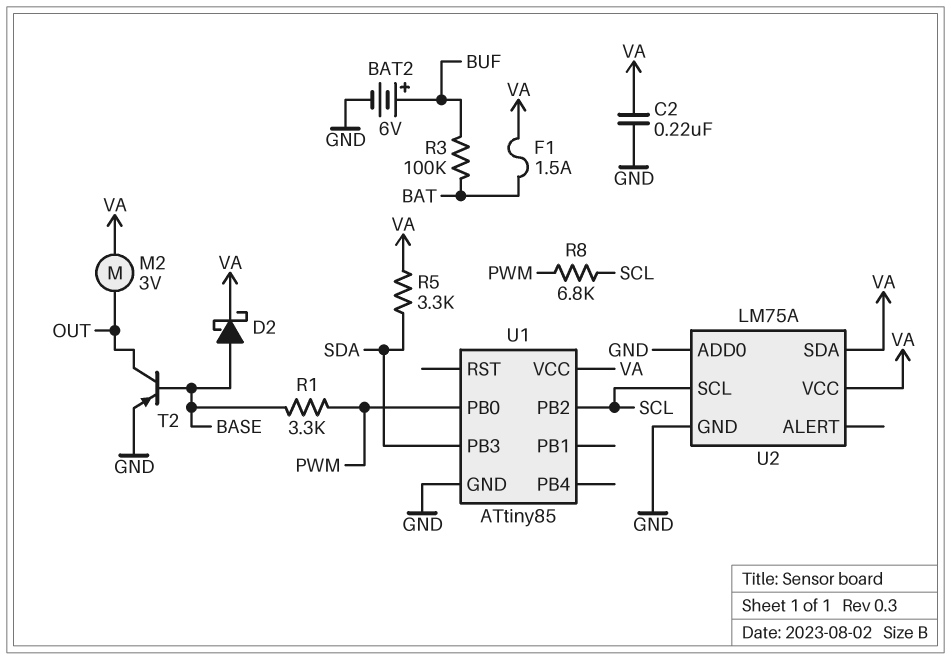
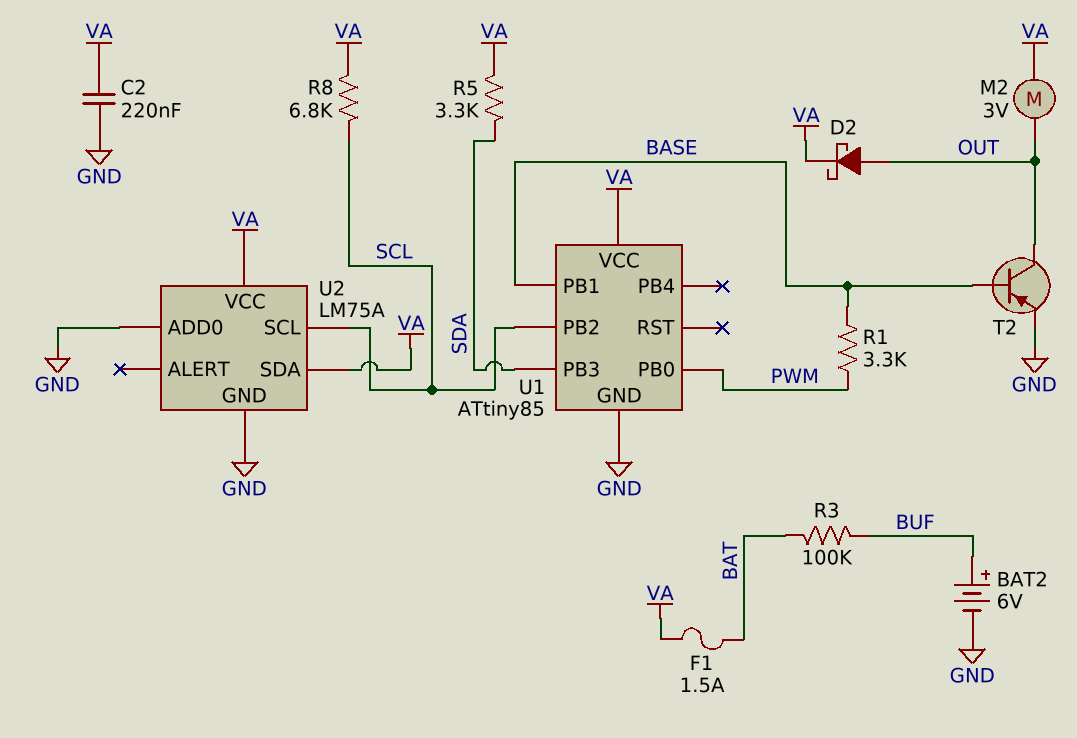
D2: schottky (A BASE, K VA) -> schottky (A OUT, K VA)
R8: 6.8k (PWM, SCL) -> 6.8k (SCL, VA)
U1 pin PB1: none -> BASE

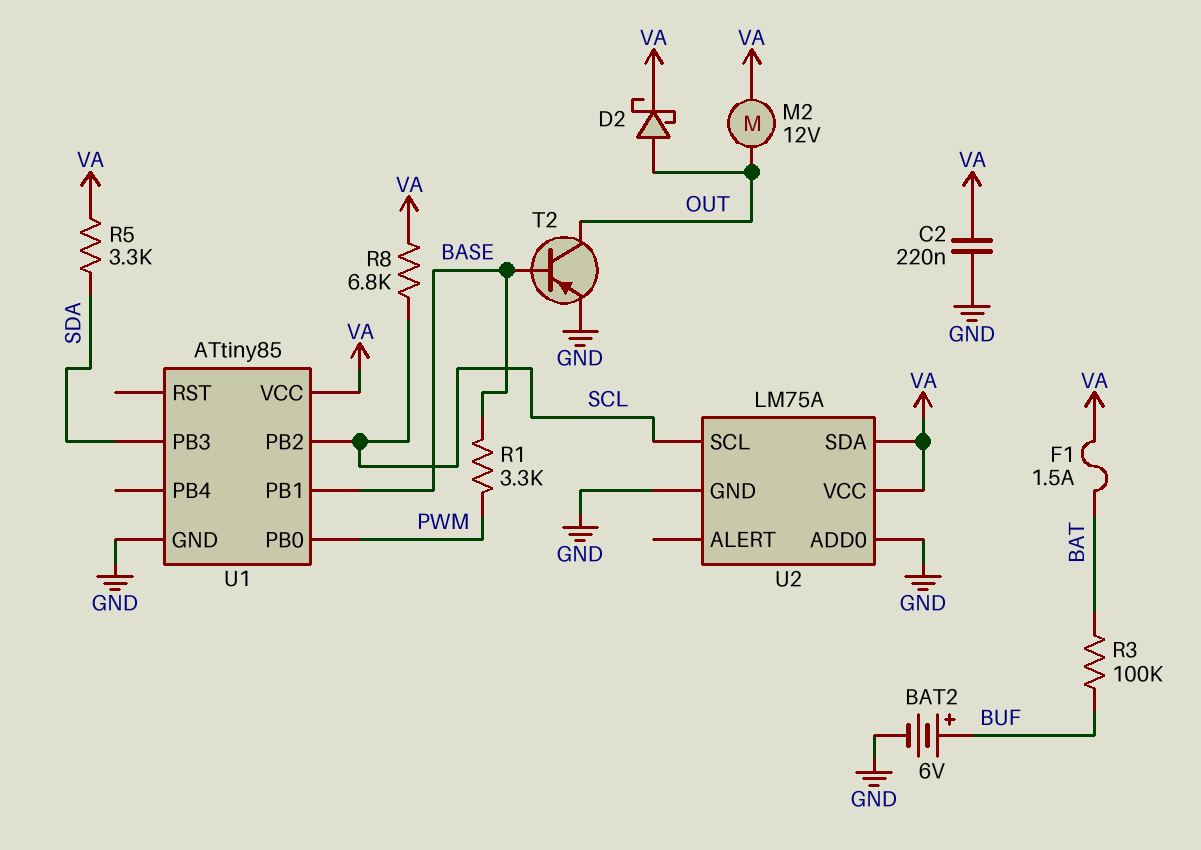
M2: motor 3V (OUT, VA) -> motor 12V (OUT, VA)

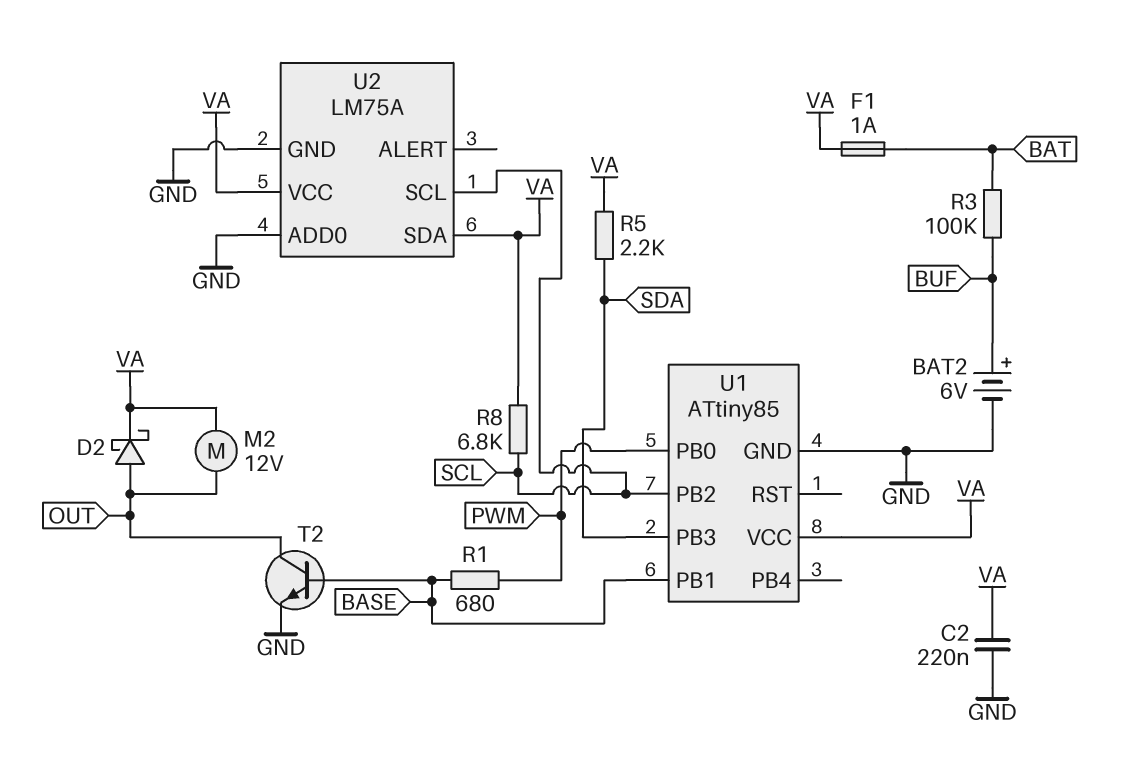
F1: 1.5A (BAT, VA) -> 1A (BAT, VA)
R1: 3.3k (BASE, PWM) -> 680 (BASE, PWM)
R5: 3.3k (SDA, VA) -> 2.2k (SDA, VA)
T2: PNP (B BASE, C OUT, E GND) -> NPN (B BASE, C OUT, E GND)

